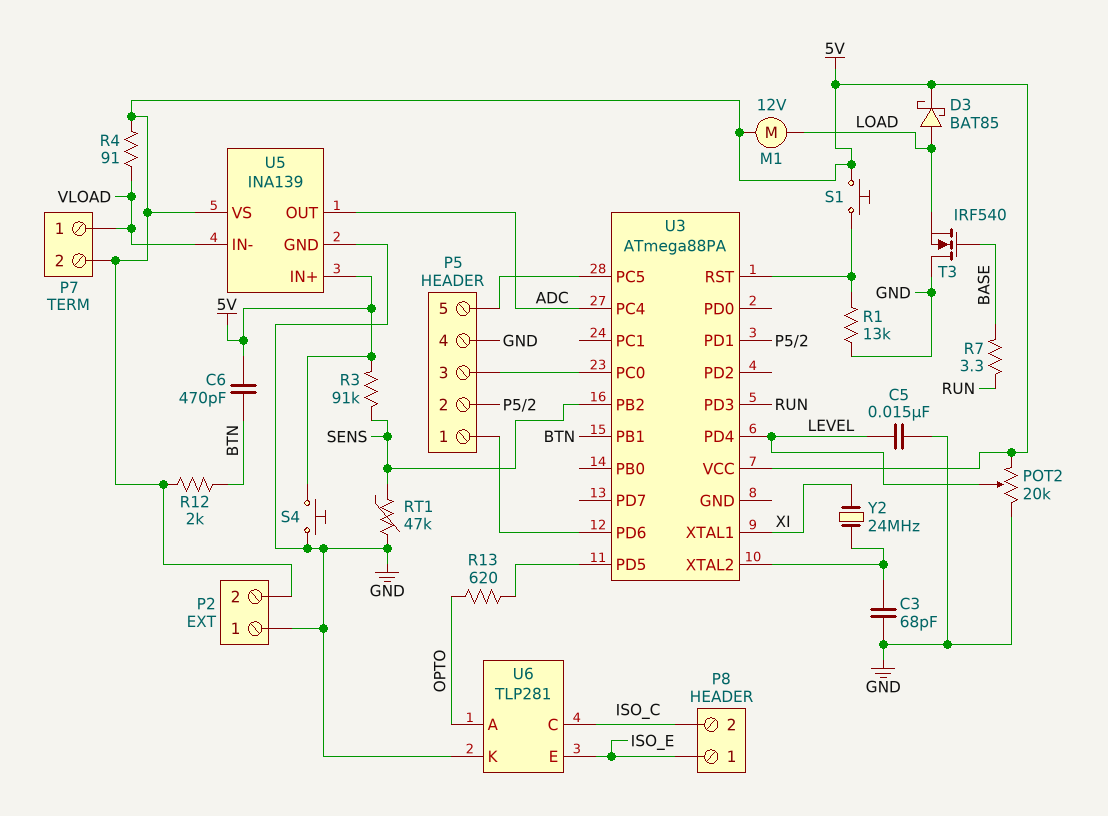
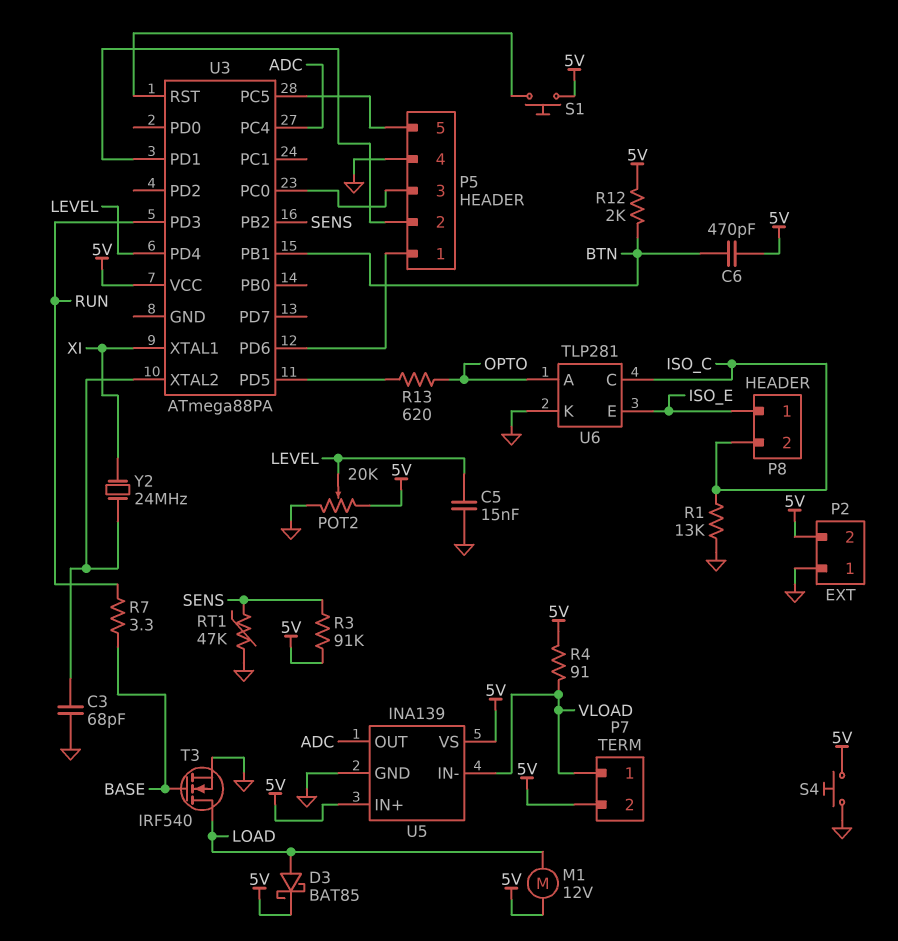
R1: 13k (GND, U3/RST) -> 13k (GND, ISO_C)
T3: NMOS IRF540 (G BASE, D GND, S LOAD) -> NMOS IRF540 (G BASE, D LOAD, S GND)

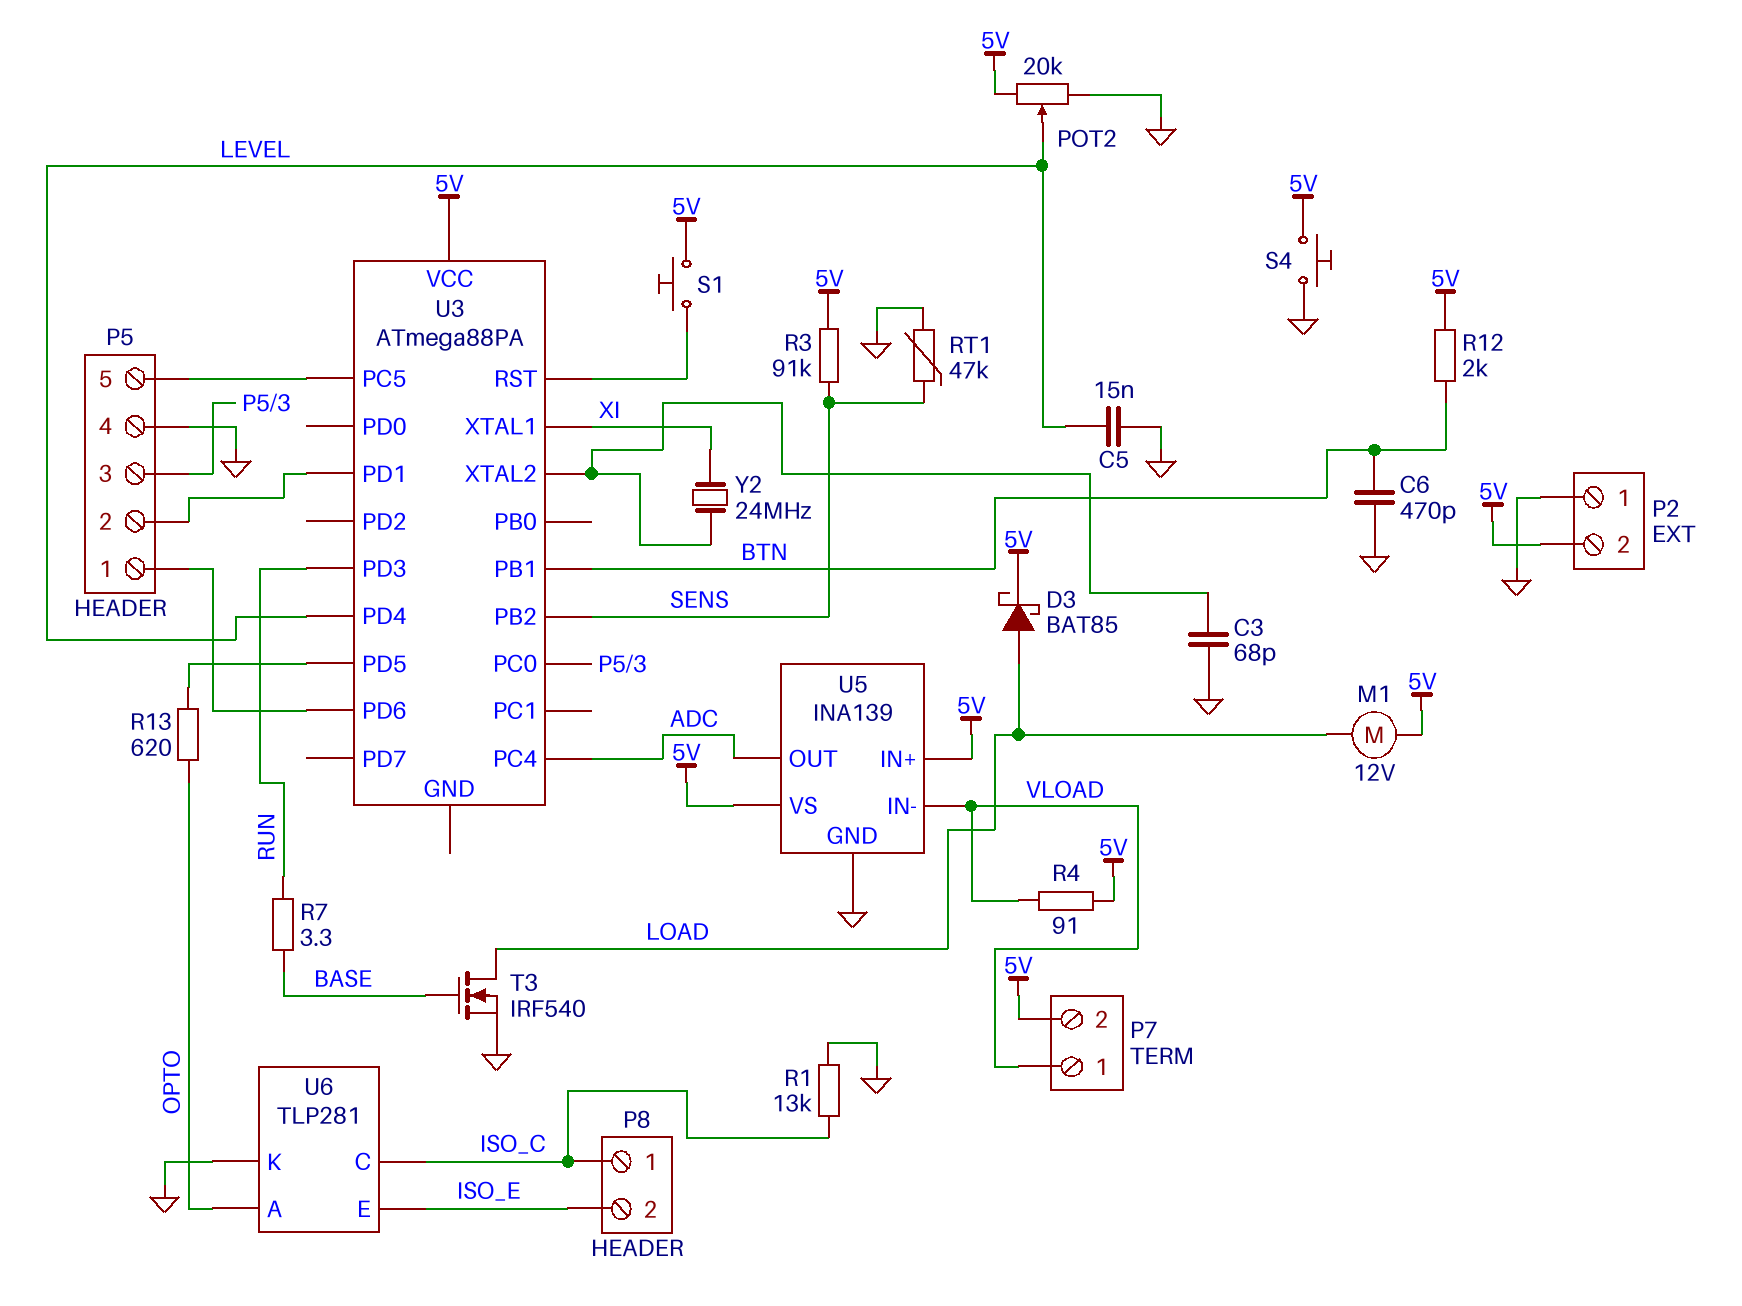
C6: 470pF (5V, BTN) -> 470pF (BTN, GND)
P8 pin 1: ISO_E -> ISO_C
P8 pin 2: ISO_C -> ISO_E

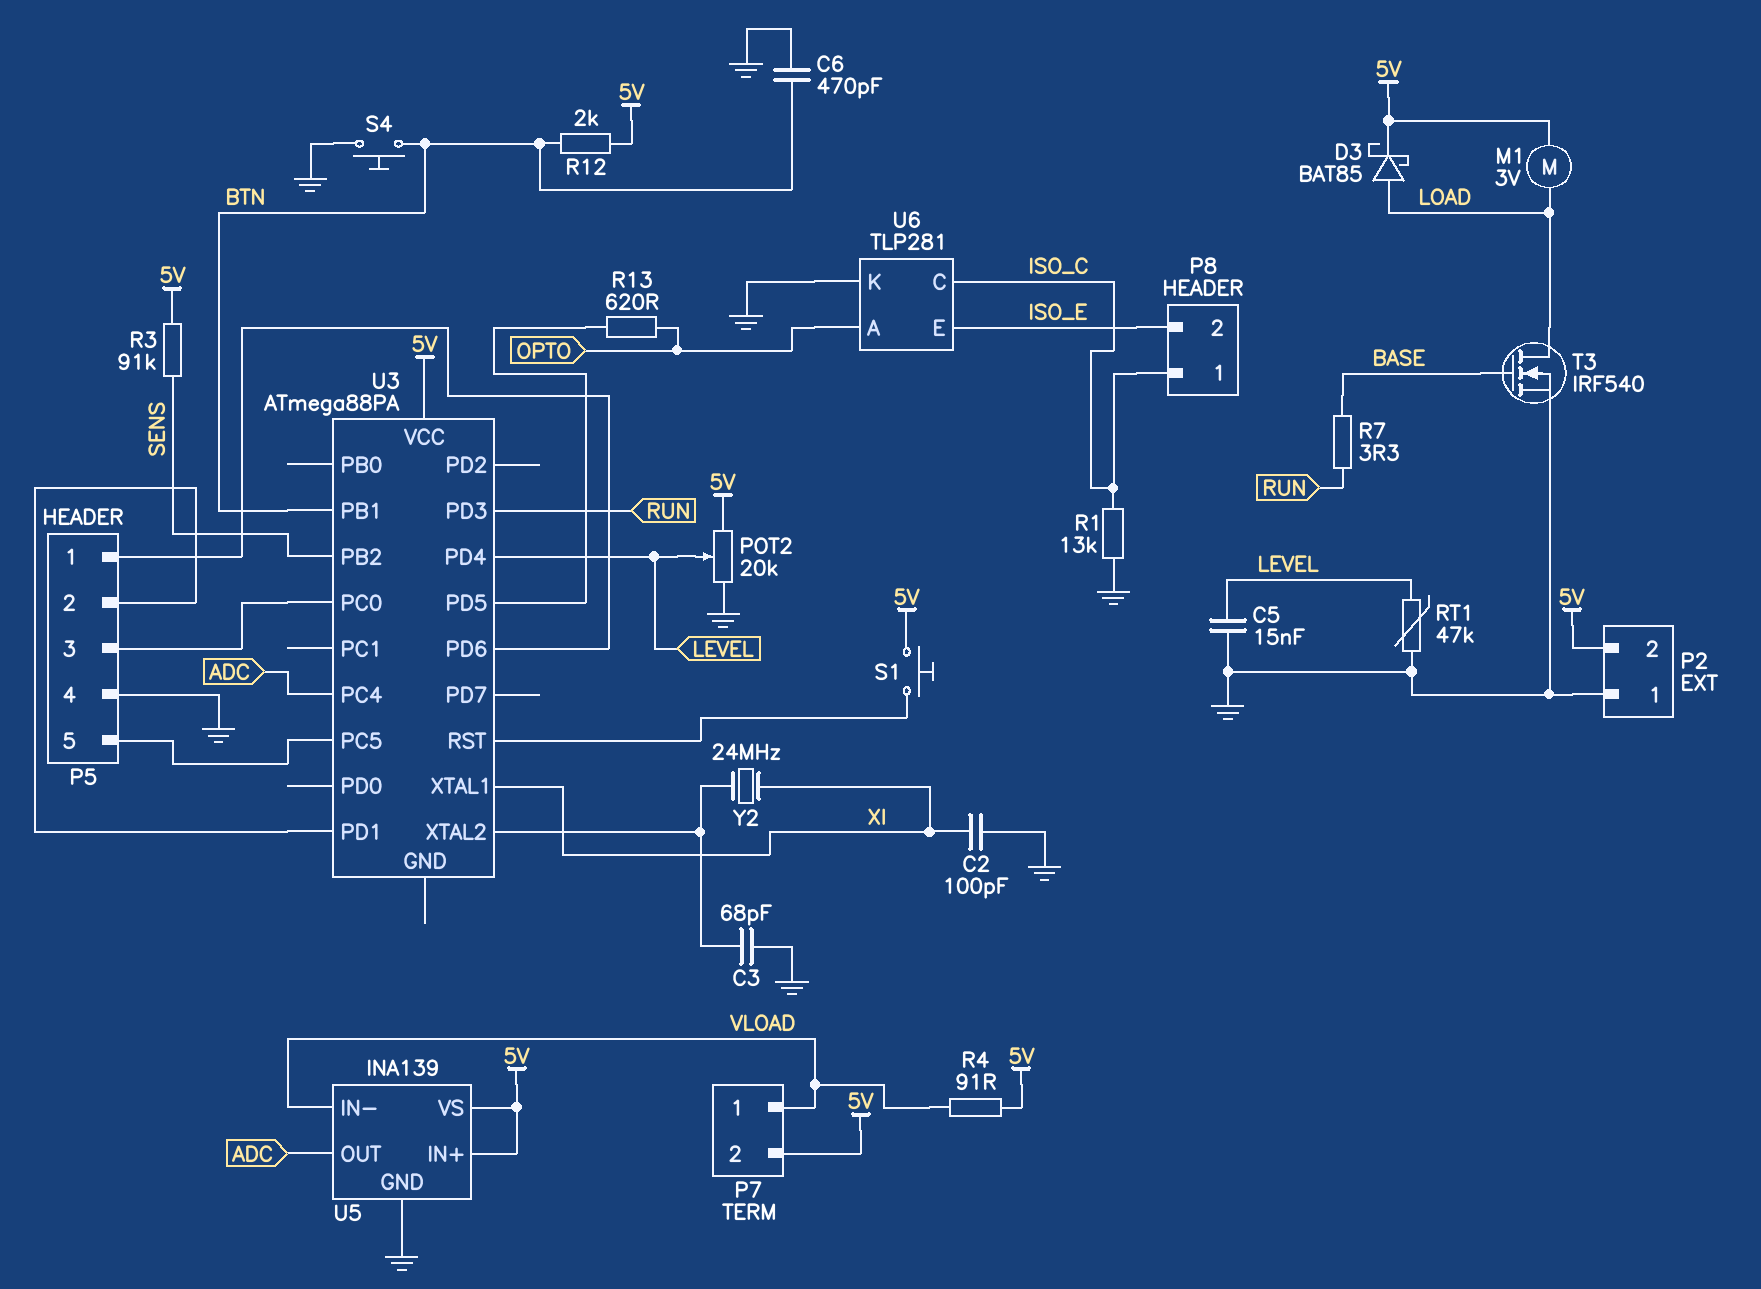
C2: none -> 100pF (GND, XI)
M1: motor 12V (5V, LOAD) -> motor 3V (5V, LOAD)
RT1: 47k (GND, SENS) -> 47k (GND, LEVEL)
S4: button (5V, GND) -> button (BTN, GND)

